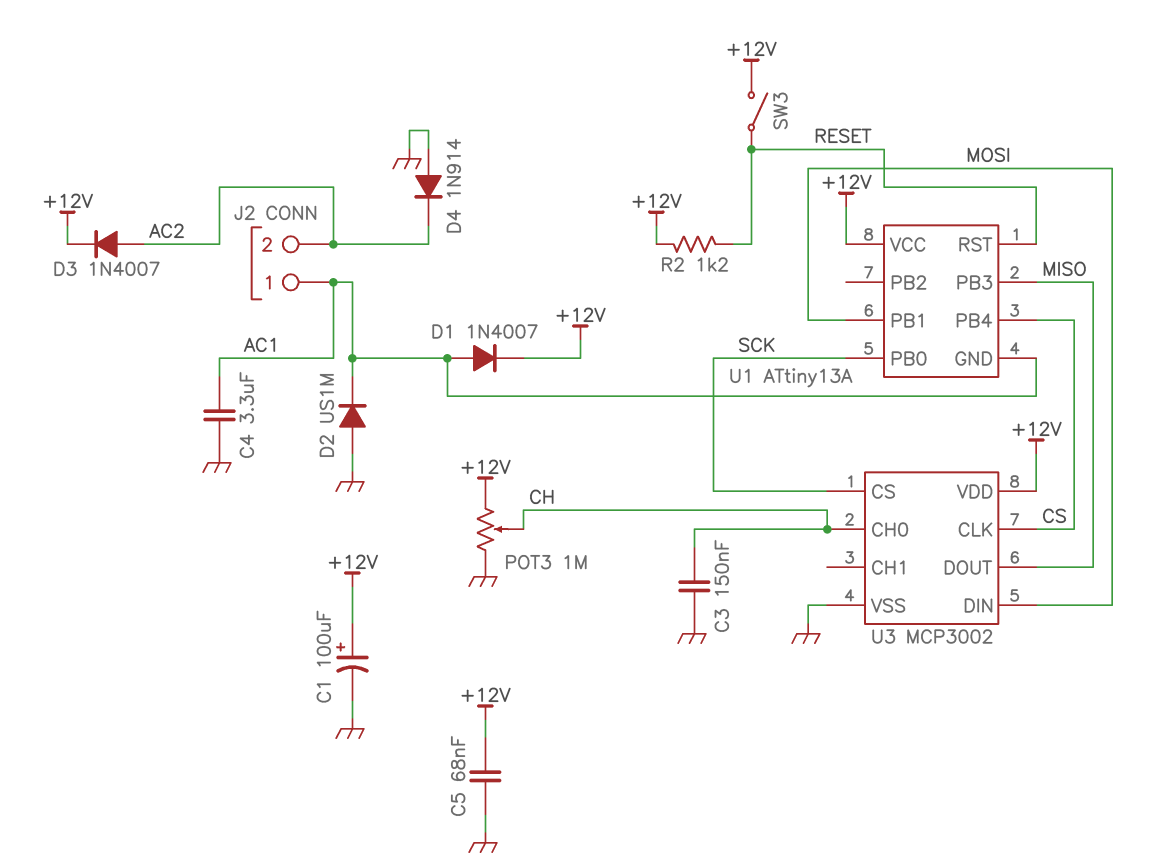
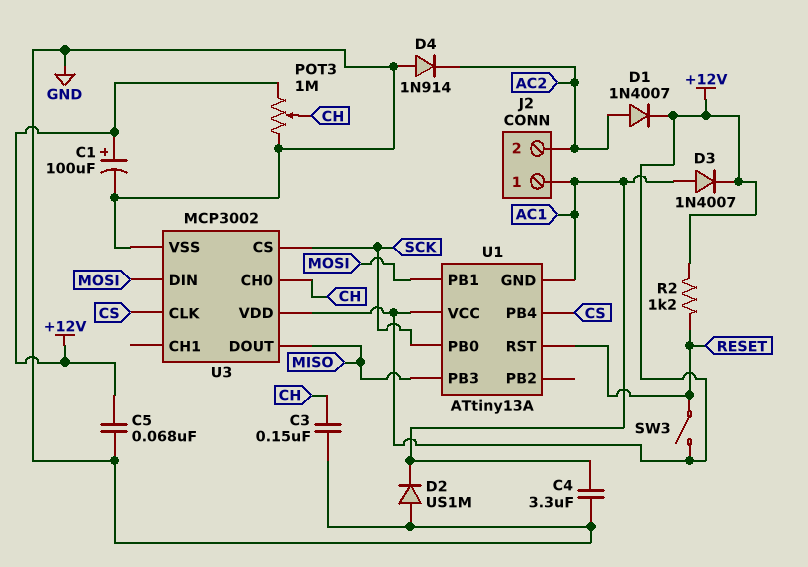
D1: diode 1N4007 (A AC1, K +12V) -> diode 1N4007 (A AC2, K +12V)
D3: diode 1N4007 (A AC2, K +12V) -> diode 1N4007 (A AC1, K +12V)

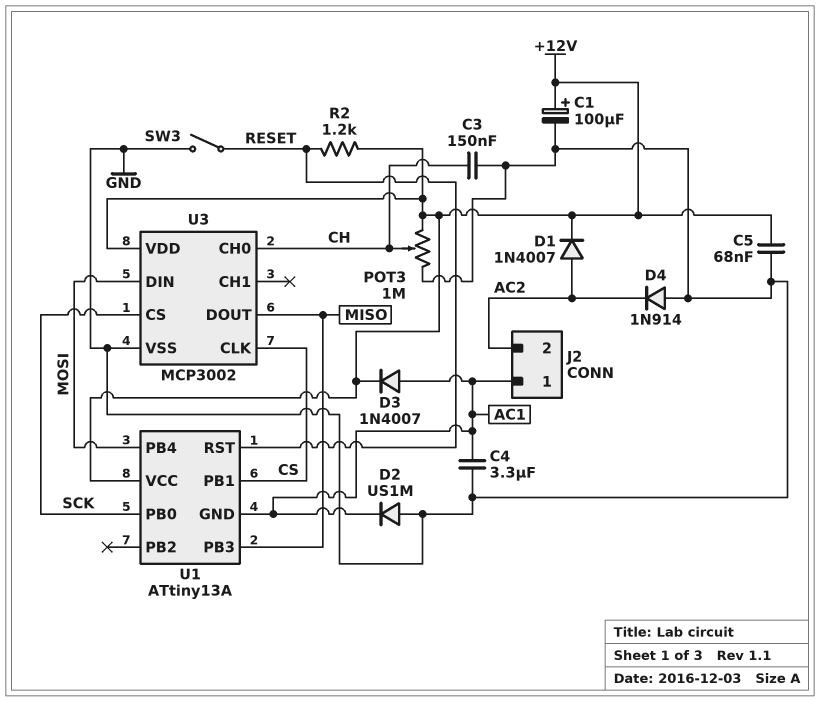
SW3: switch (+12V, RESET) -> switch (GND, RESET)
U1 pin PB1: MOSI -> CS
U1 pin PB4: CS -> MOSI

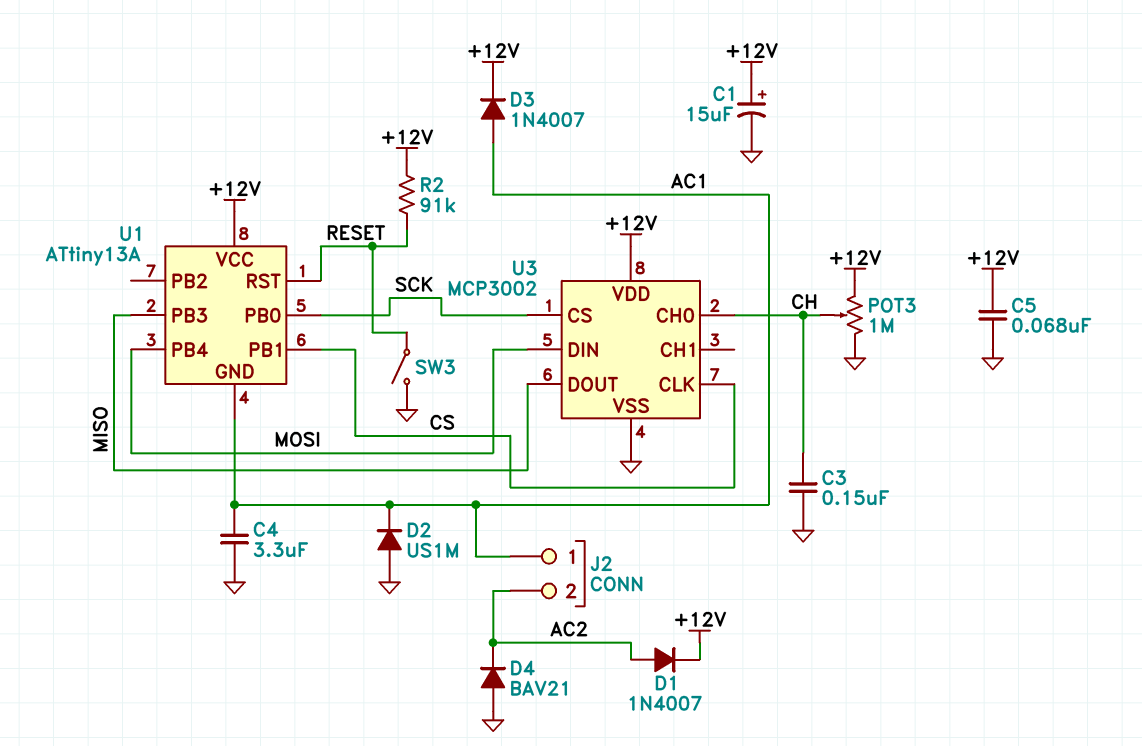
C1: 100uF (plus +12V, minus GND) -> 15uF (plus +12V, minus GND)
D4: diode 1N914 (A GND, K AC2) -> diode BAV21 (A GND, K AC2)
R2: 1.2k (+12V, RESET) -> 91k (+12V, RESET)

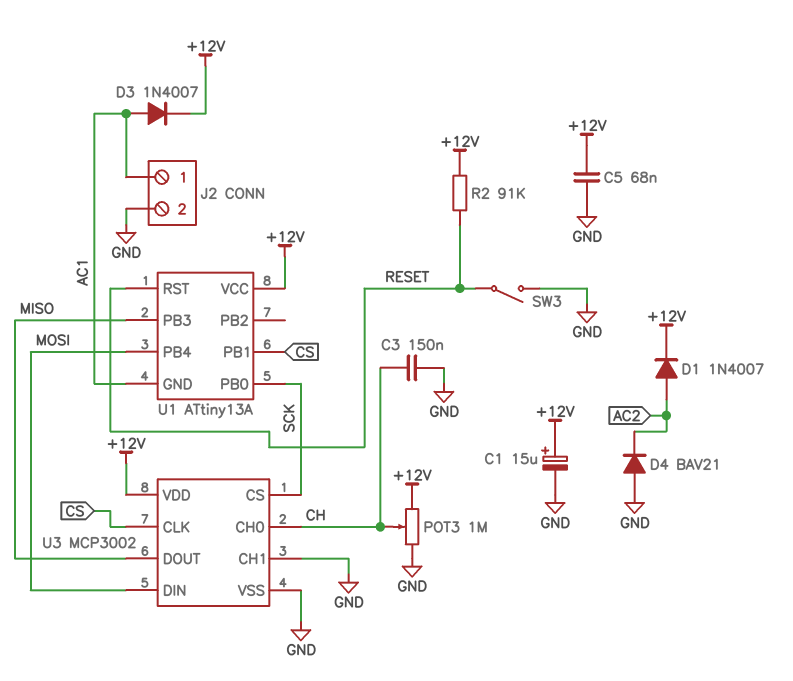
C4: 3.3uF (AC1, GND) -> none
D2: diode US1M (A GND, K AC1) -> none
J2 pin 2: AC2 -> GND
U3 pin CH1: none -> GND

